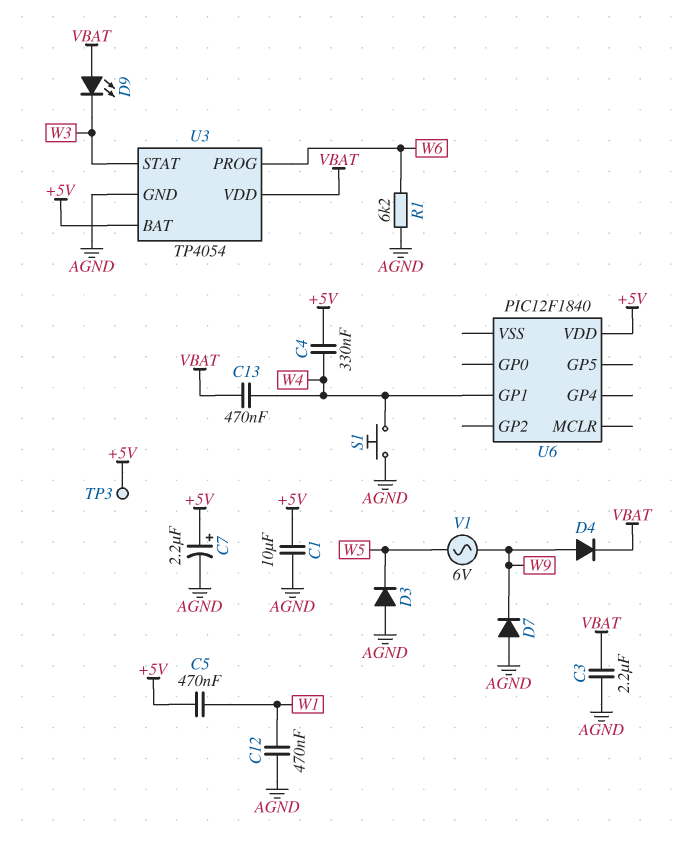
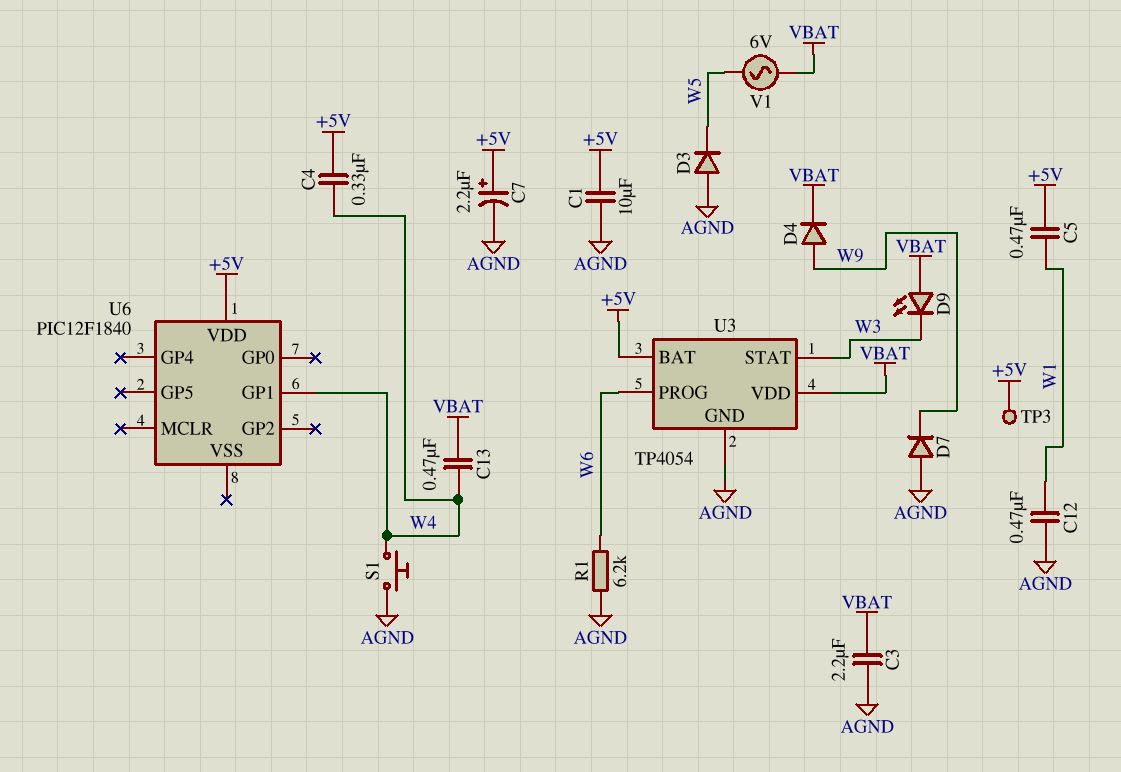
V1: AC 6V (W5, W9) -> AC 6V (VBAT, W5)

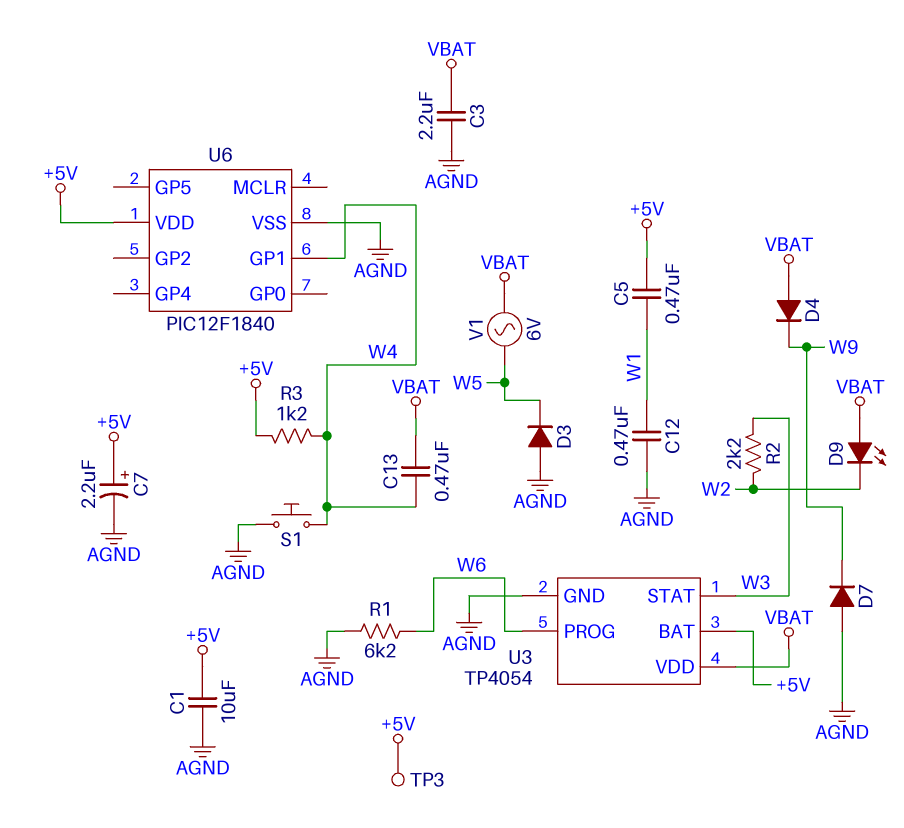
C4: 330nF (+5V, W4) -> none
D4: diode (A W9, K VBAT) -> diode (A VBAT, K W9)
D9: LED (A VBAT, K W3) -> LED (A VBAT, K W2)
R2: none -> 2.2k (W2, W3)
R3: none -> 1.2k (+5V, W4)
U6 pin VSS: none -> AGND

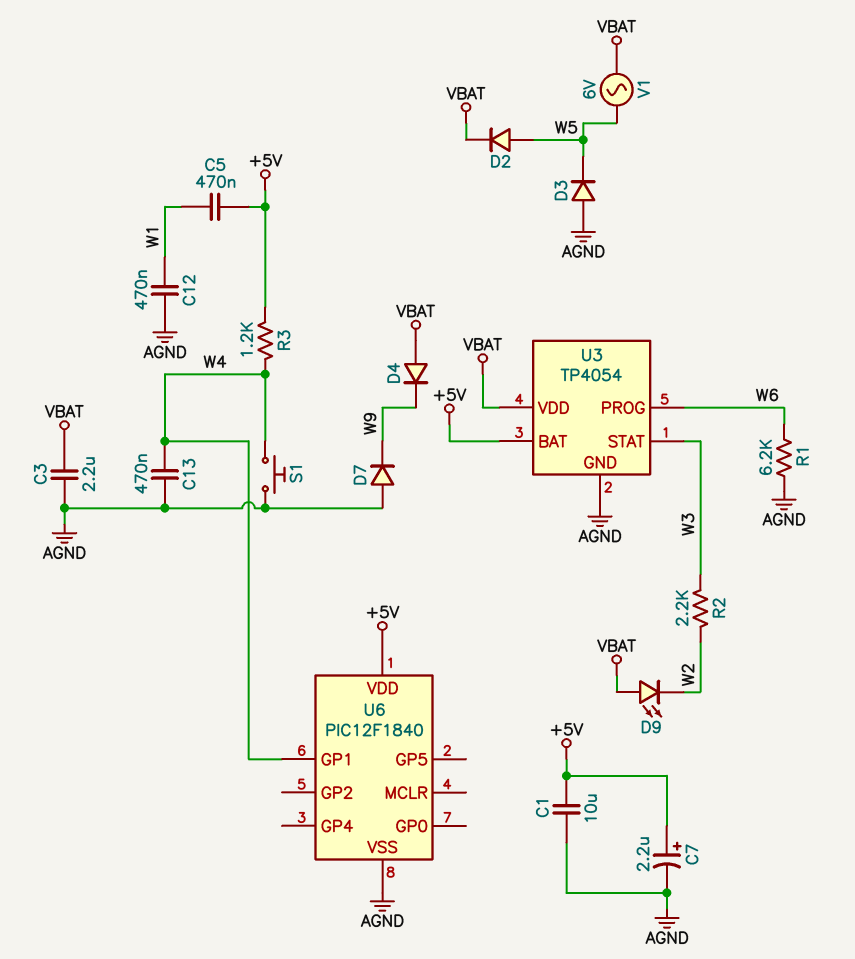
C13: 470nF (VBAT, W4) -> 470nF (AGND, W4)
D2: none -> diode (A W5, K VBAT)
TP3: test point (+5V) -> none

